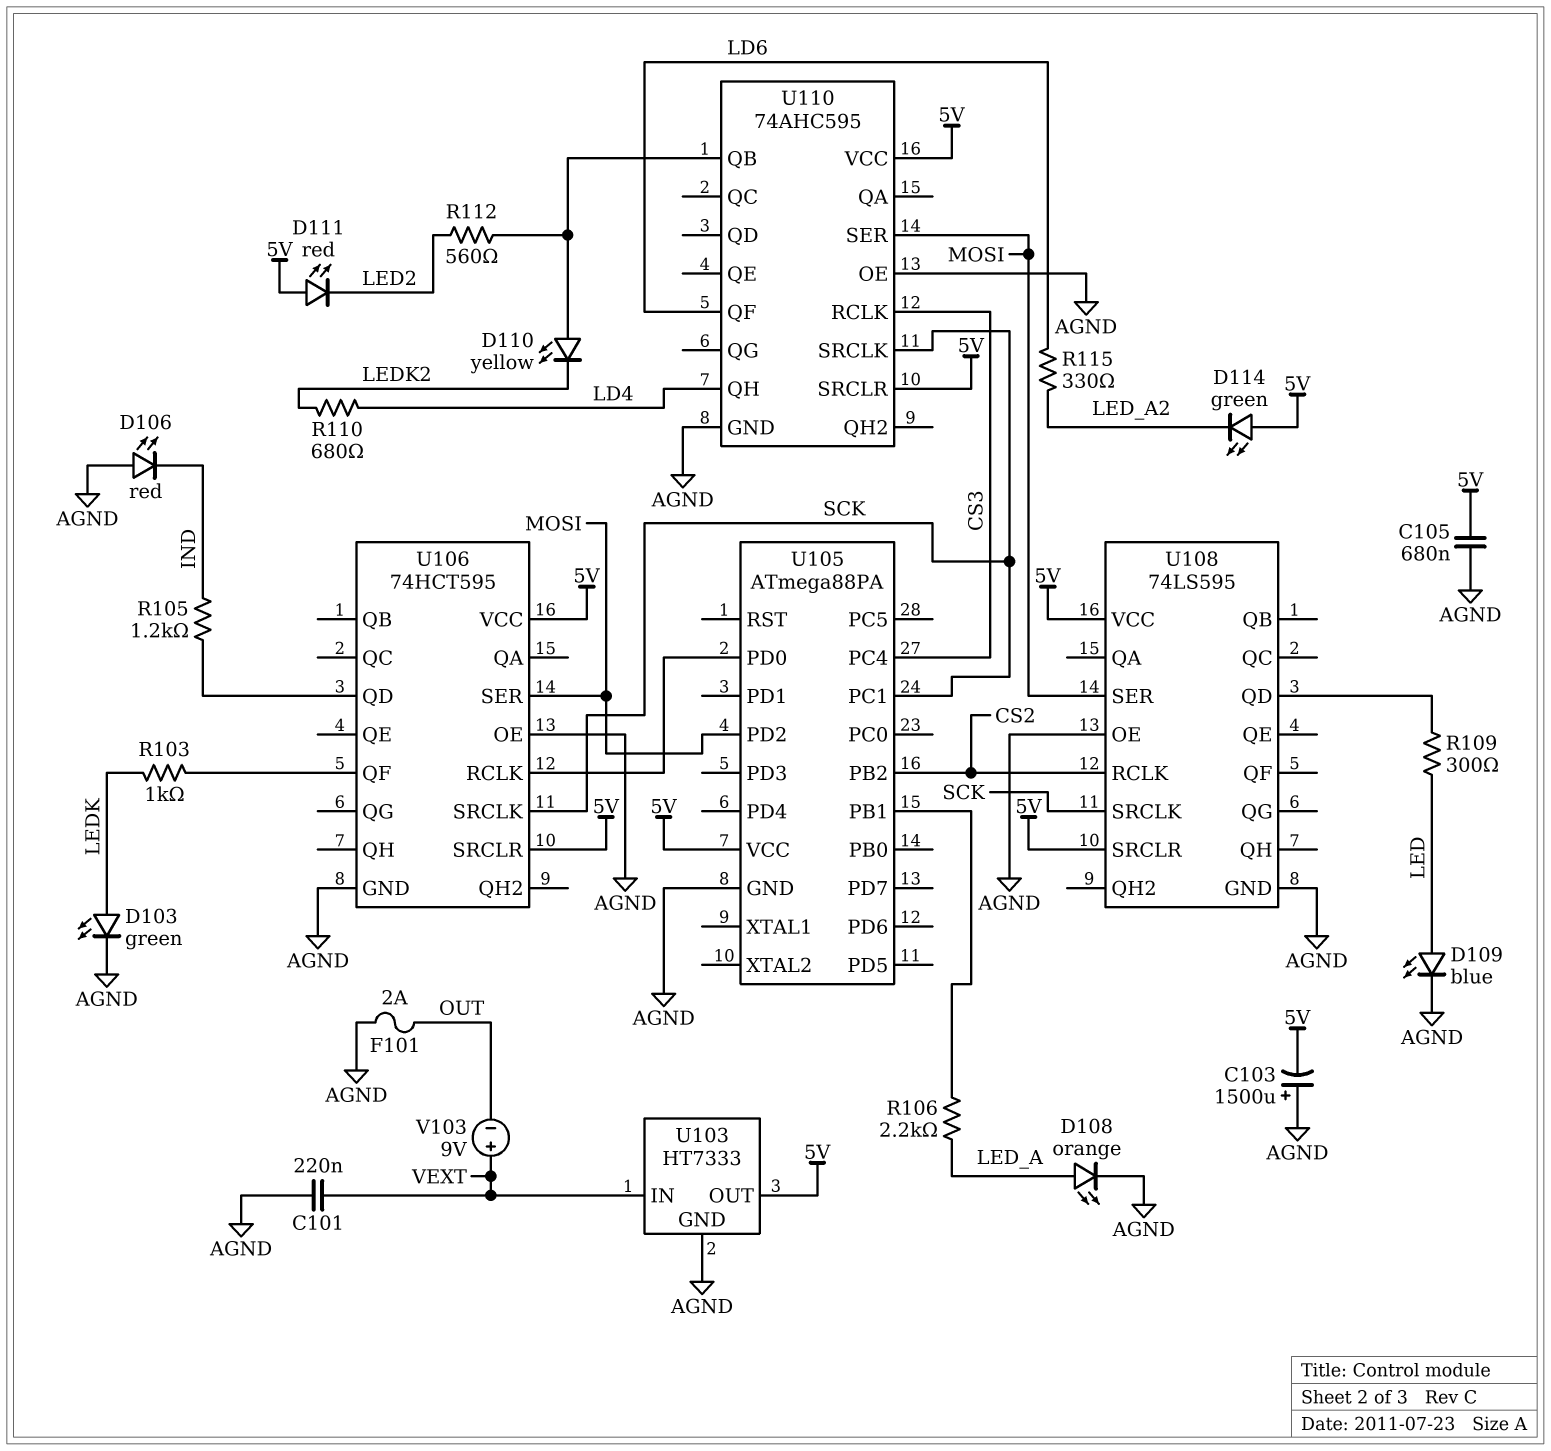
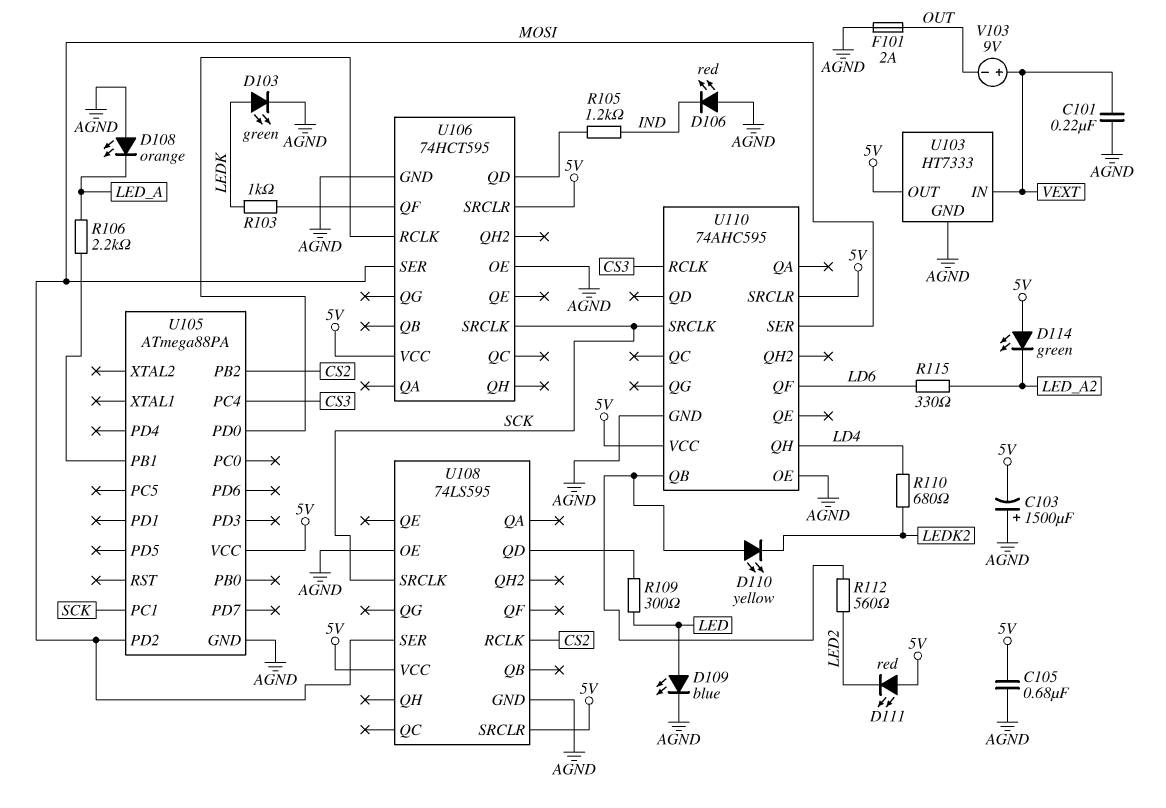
D108: LED orange (A LED_A, K AGND) -> LED orange (A AGND, K LED_A)

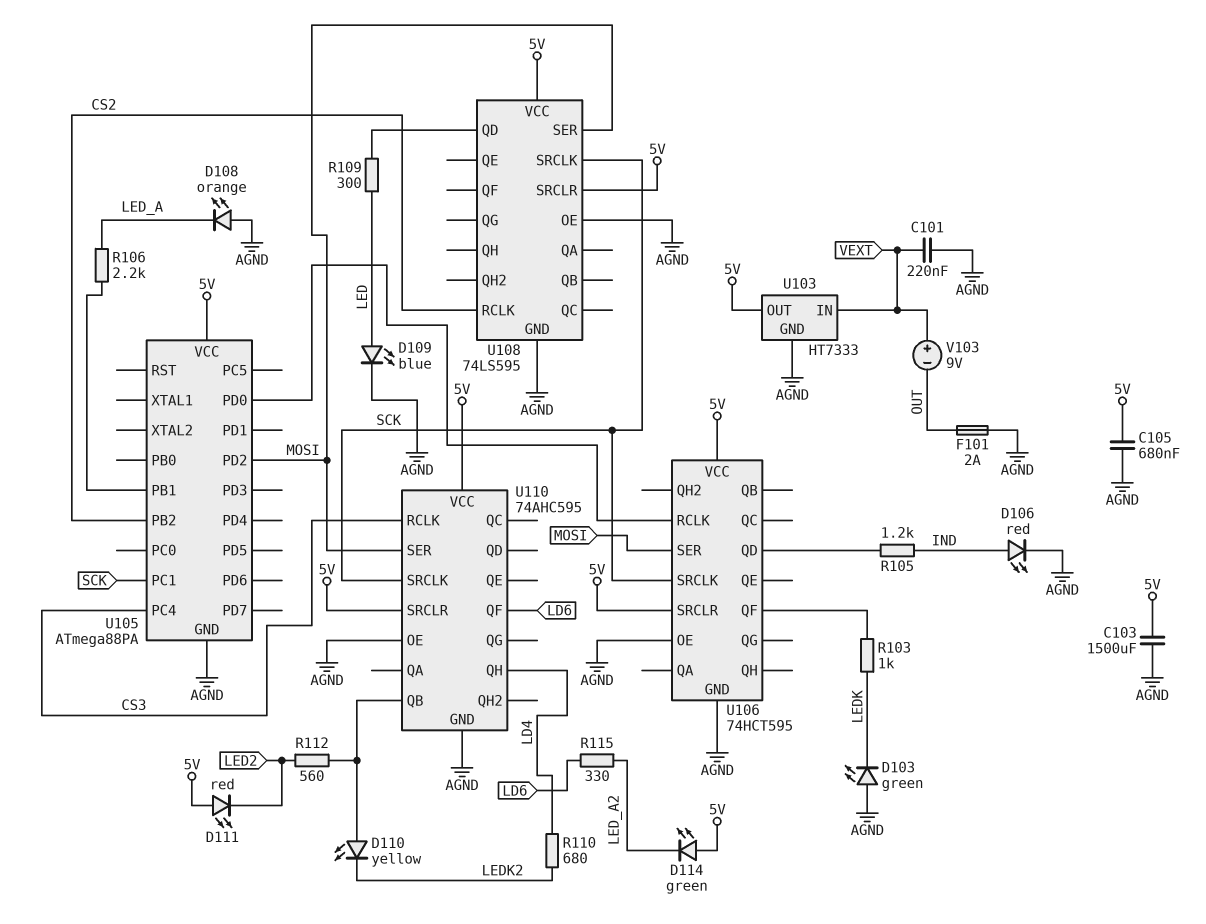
C103: 1500uF (plus AGND, minus 5V) -> 1500uF (5V, AGND)
D103: LED green (A LEDK, K AGND) -> LED green (A AGND, K LEDK)
D106: LED red (A AGND, K IND) -> LED red (A IND, K AGND)

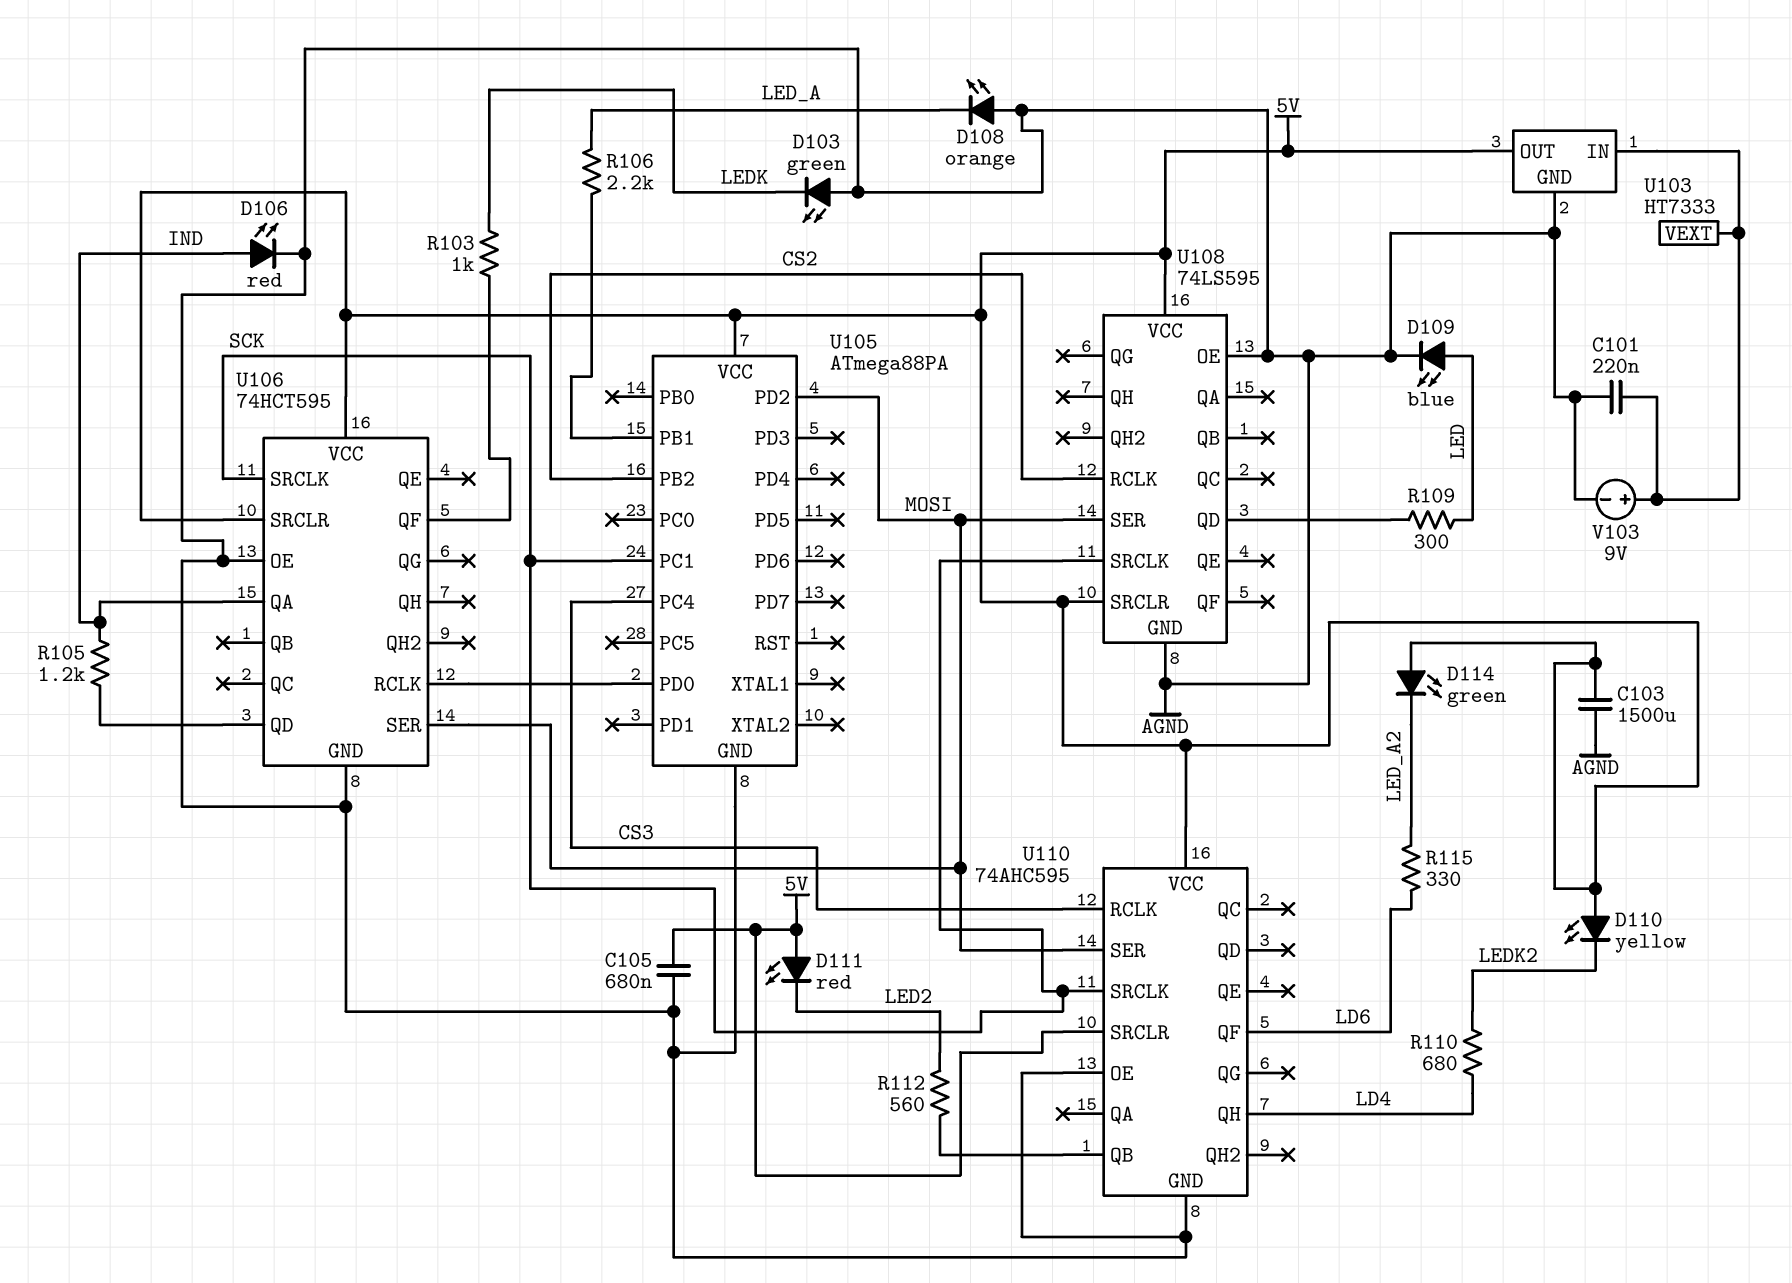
D110: LED yellow (A U110/QB, K LEDK2) -> LED yellow (A 5V, K LEDK2)
F101: 2A (AGND, OUT) -> none
U106 pin QA: none -> IND
V103: 9V (plus VEXT, minus OUT) -> 9V (plus VEXT, minus AGND)

